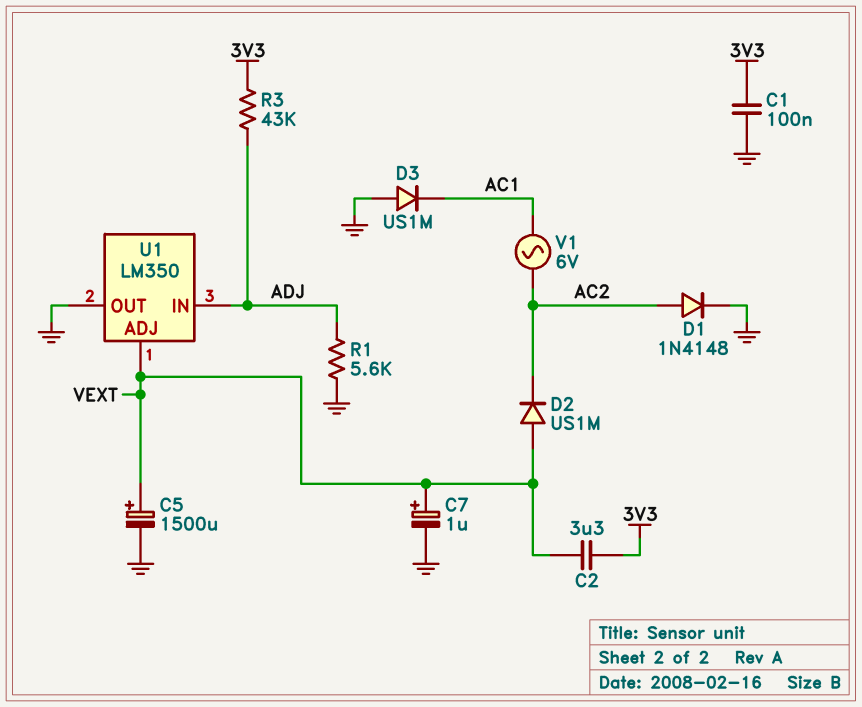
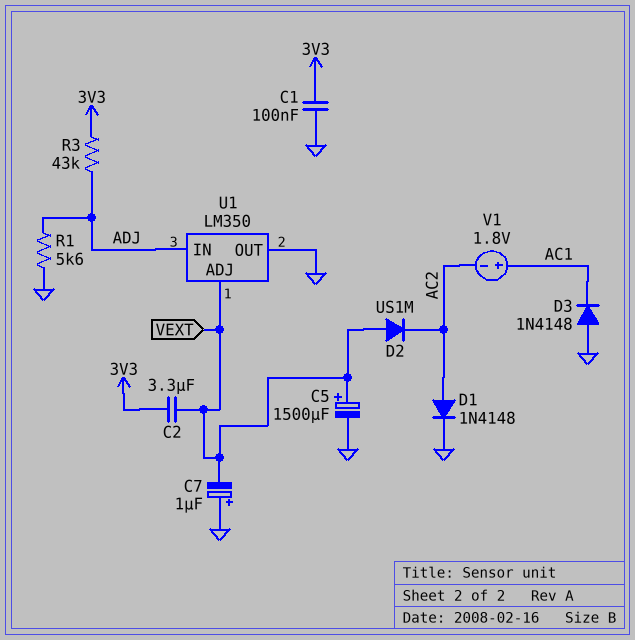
C7: 1uF (plus VEXT, minus GND) -> 1uF (plus GND, minus VEXT)
D3: diode US1M (A GND, K AC1) -> diode 1N4148 (A GND, K AC1)
V1: AC 6V (AC1, AC2) -> 1.8V (plus AC1, minus AC2)

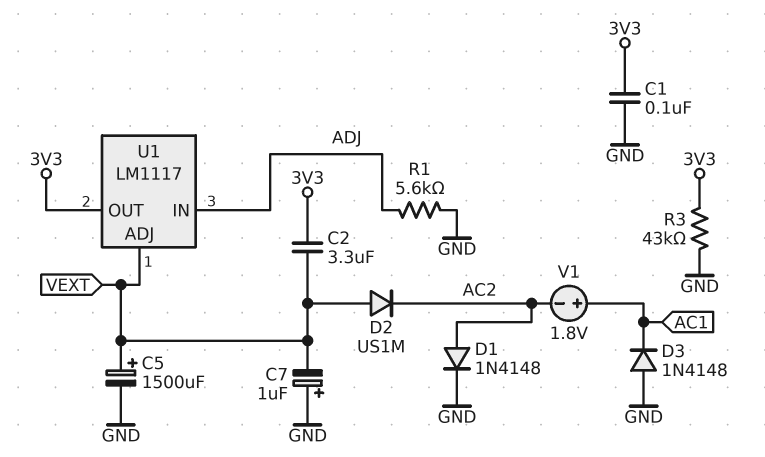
R3: 43k (3V3, ADJ) -> 43k (3V3, GND)
U1: LM350 -> LM1117
U1 pin OUT: GND -> 3V3

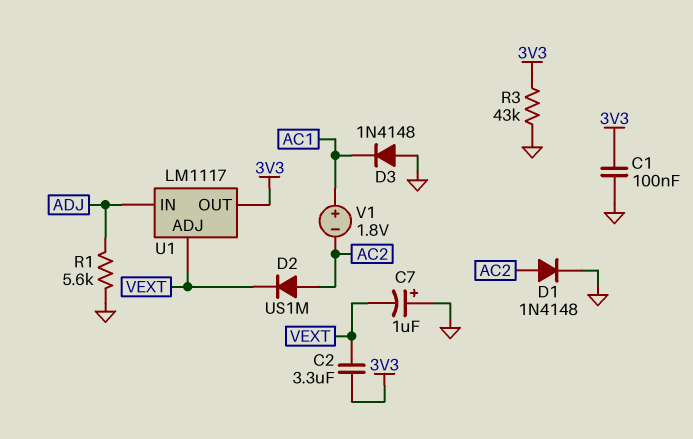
C5: 1500uF (plus VEXT, minus GND) -> none
D2: diode US1M (A VEXT, K AC2) -> diode US1M (A AC2, K VEXT)

